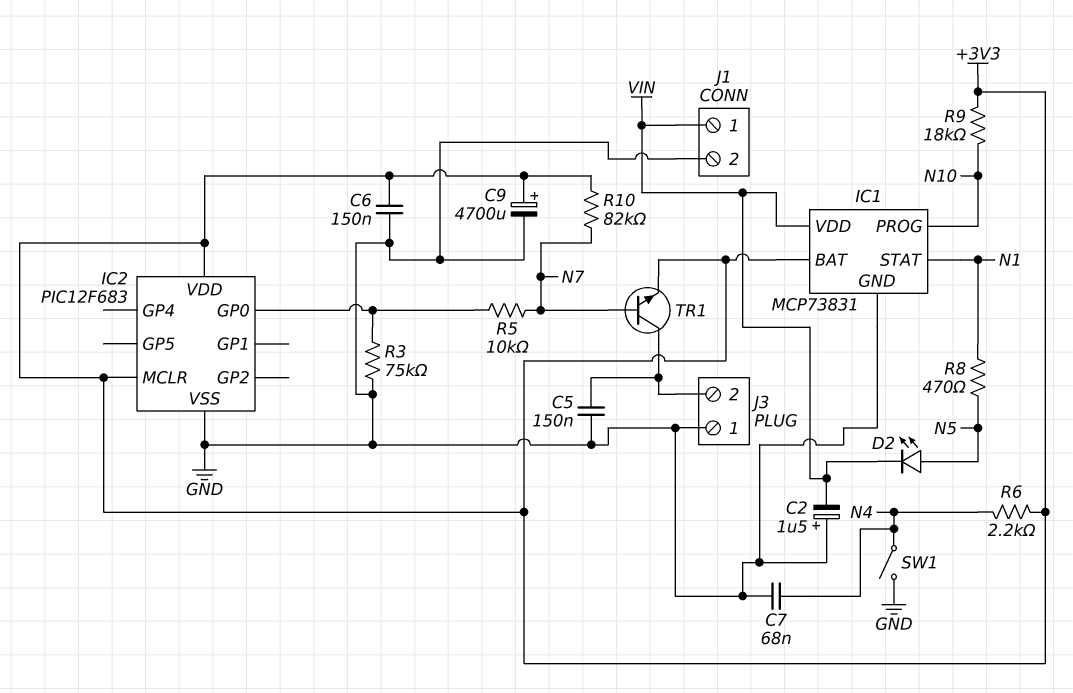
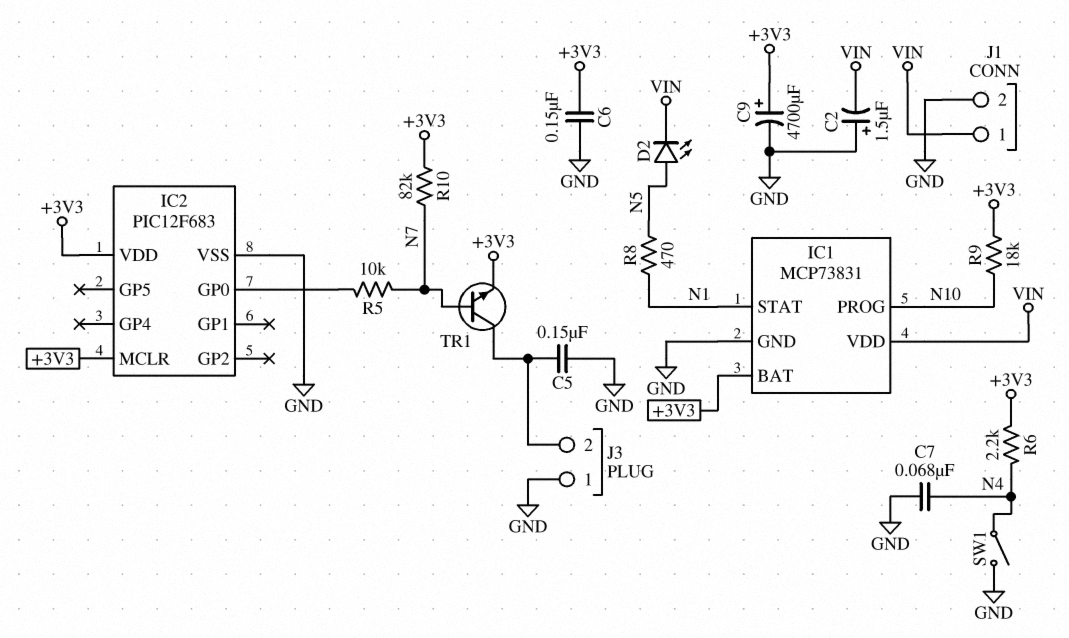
R3: 75k (GND, IC2/GP0) -> none

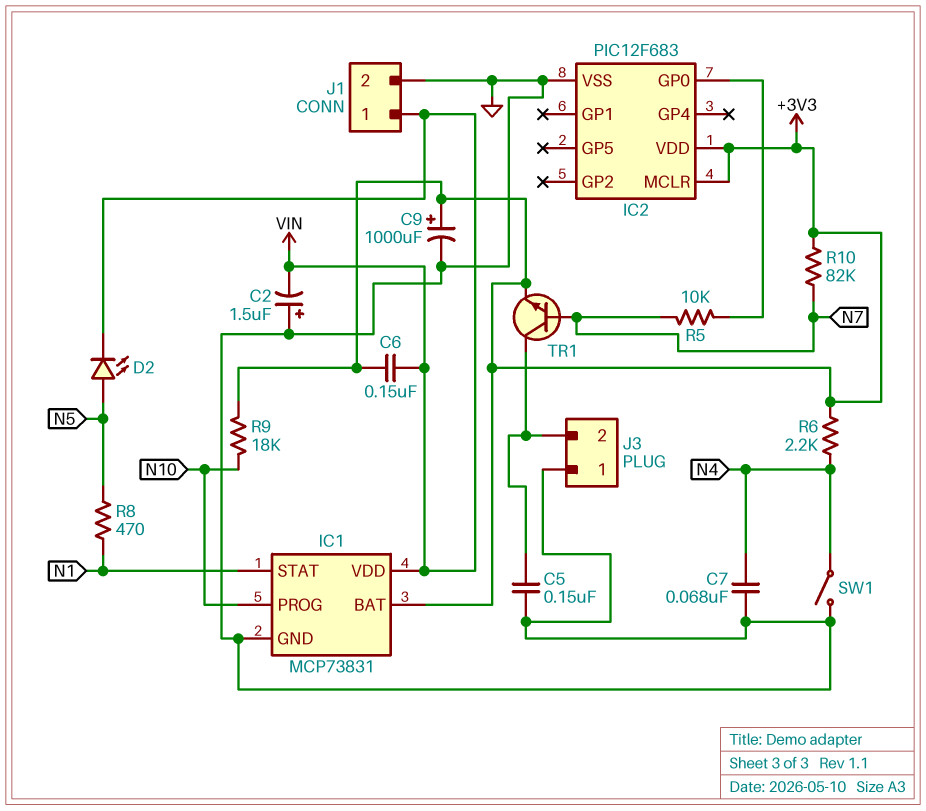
C6: 150nF (+3V3, GND) -> 150nF (+3V3, VIN)
C9: 4700uF (plus +3V3, minus GND) -> 1000uF (plus +3V3, minus GND)

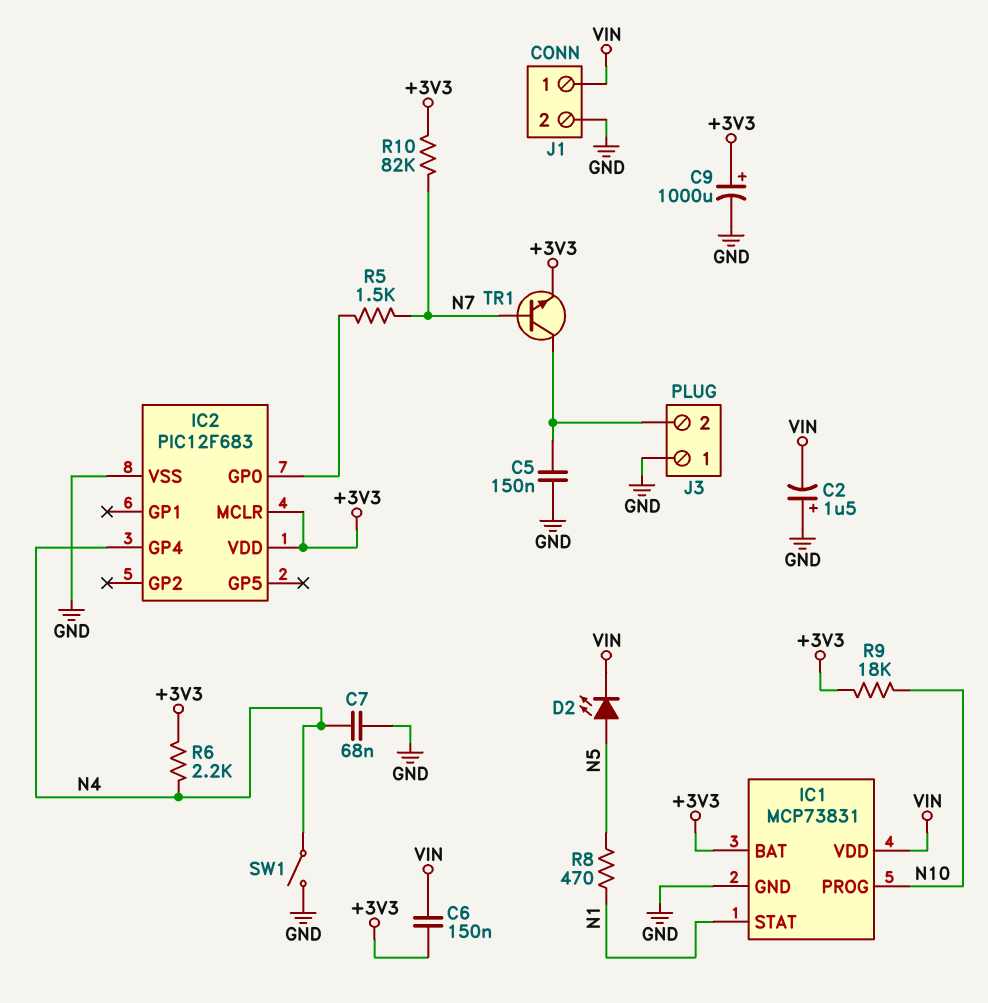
IC2 pin GP4: none -> N4
R5: 10k (IC2/GP0, N7) -> 1.5k (IC2/GP0, N7)

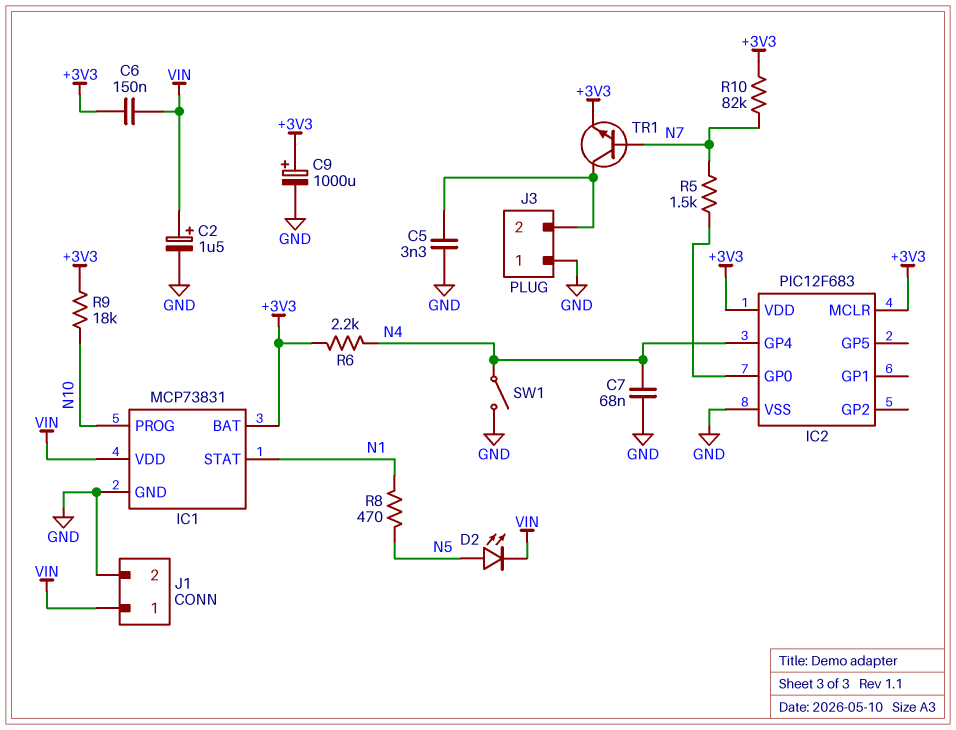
C2: 1.5uF (plus GND, minus VIN) -> 1.5uF (plus VIN, minus GND)
C5: 150nF (GND, J3/2) -> 3.3nF (GND, J3/2)

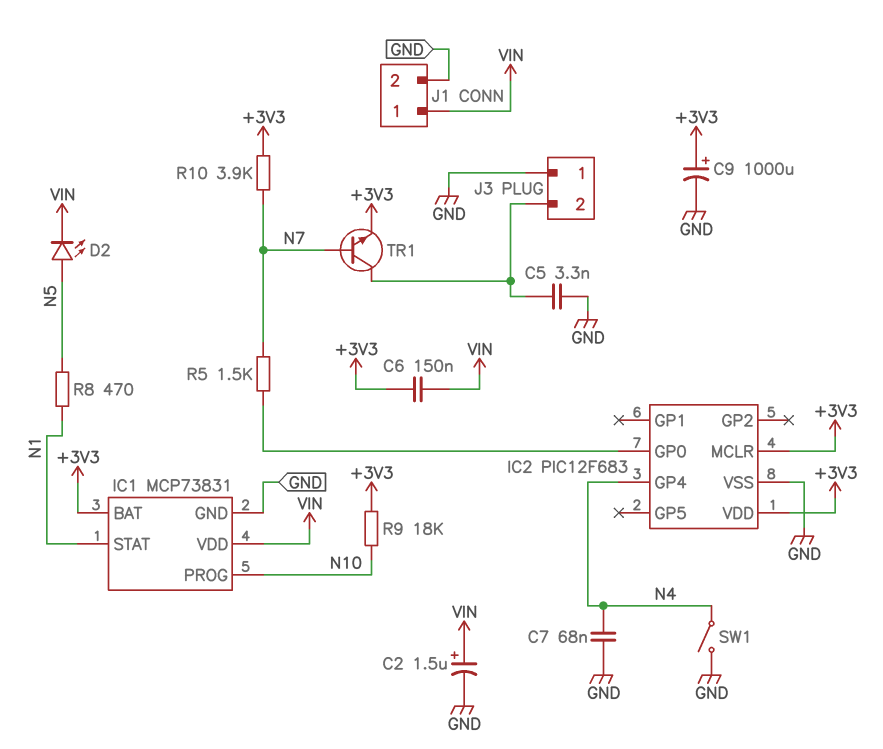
R6: 2.2k (+3V3, N4) -> none
R10: 82k (+3V3, N7) -> 3.9k (+3V3, N7)

